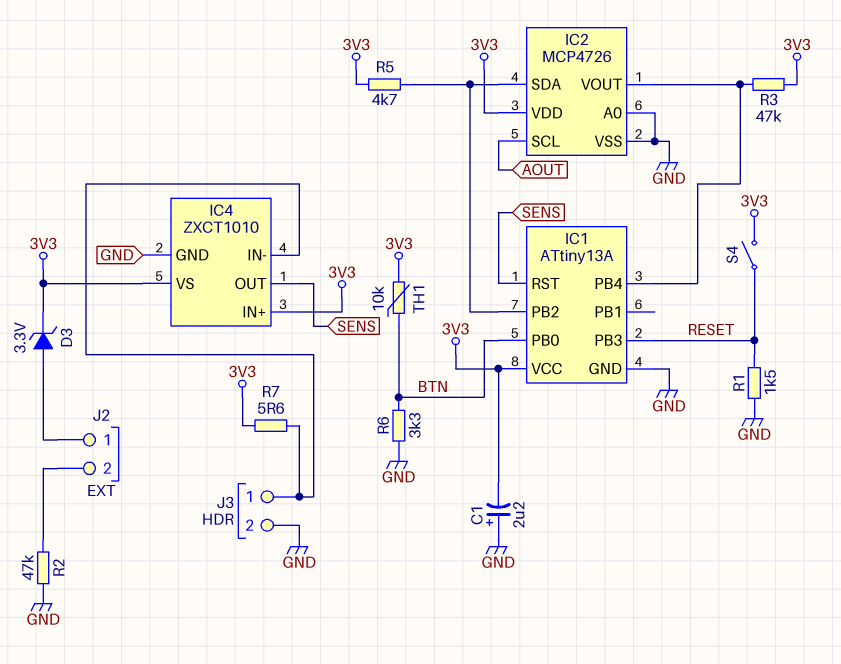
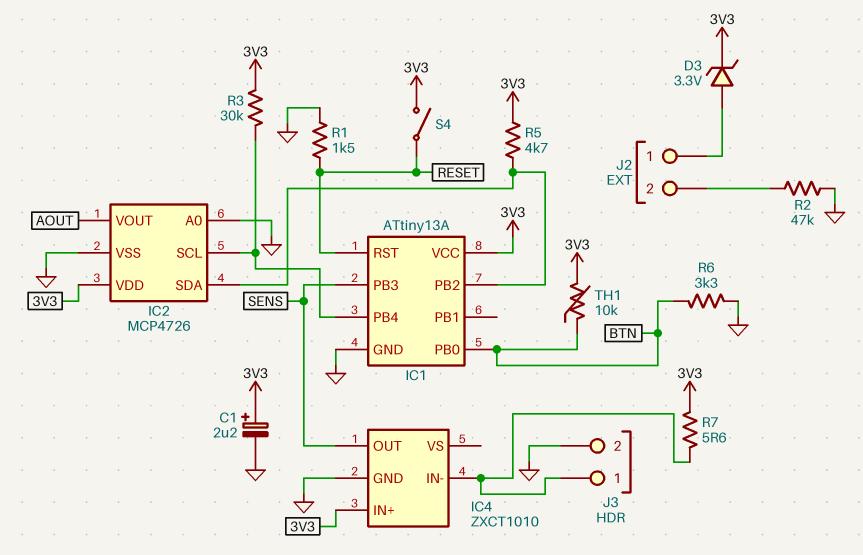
C1: 2.2uF (plus GND, minus 3V3) -> 2.2uF (plus 3V3, minus GND)
IC1 pin PB3: RESET -> SENS
IC1 pin RST: SENS -> RESET
IC2 pin SCL: AOUT -> IC1/PB4
IC2 pin VOUT: IC1/PB4 -> AOUT
IC4 pin VS: 3V3 -> none
R3: 47k (3V3, IC1/PB4) -> 30k (3V3, IC1/PB4)

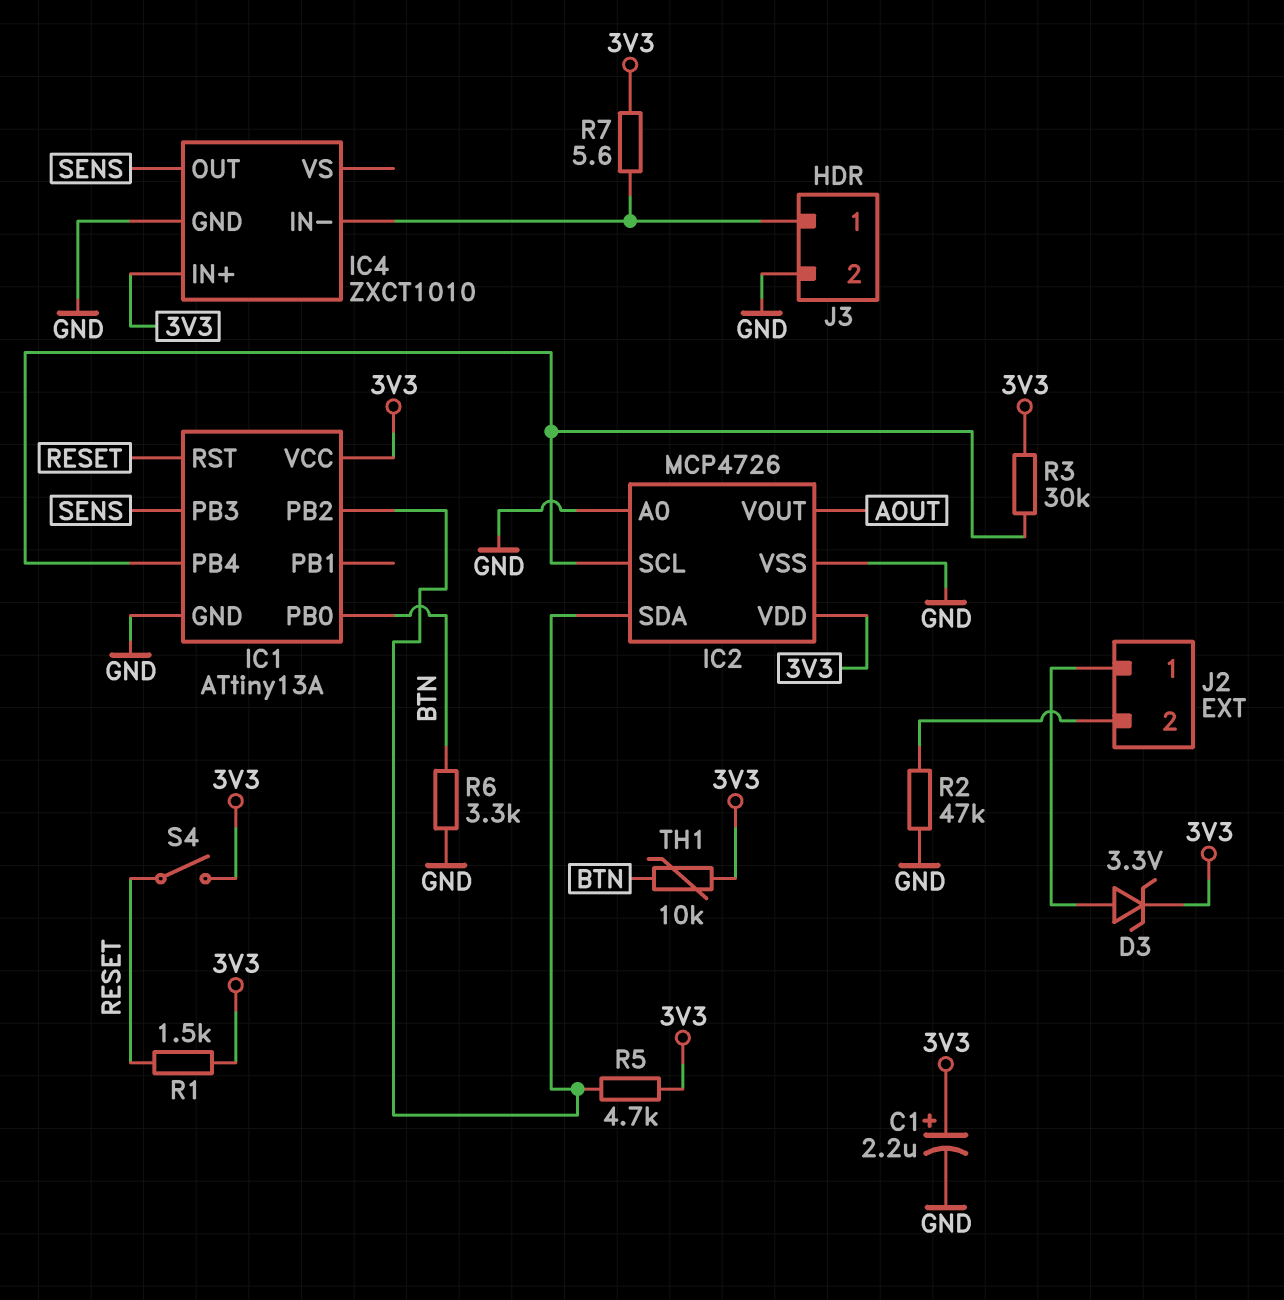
R1: 1.5k (GND, RESET) -> 1.5k (3V3, RESET)

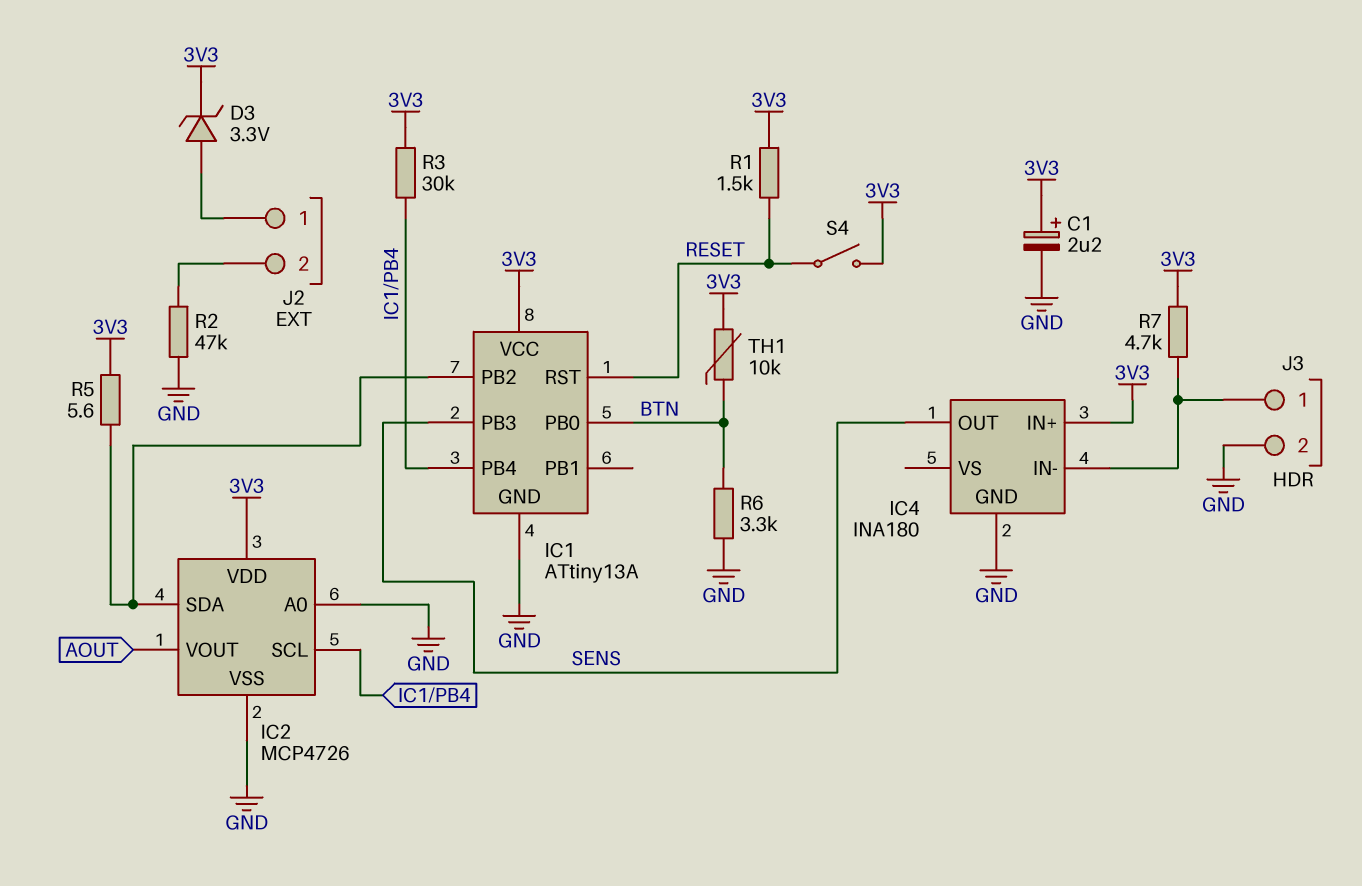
IC4: ZXCT1010 -> INA180
R5: 4.7k (3V3, IC1/PB2) -> 5.6 (3V3, IC1/PB2)
R7: 5.6 (3V3, IC4/IN-) -> 4.7k (3V3, IC4/IN-)

